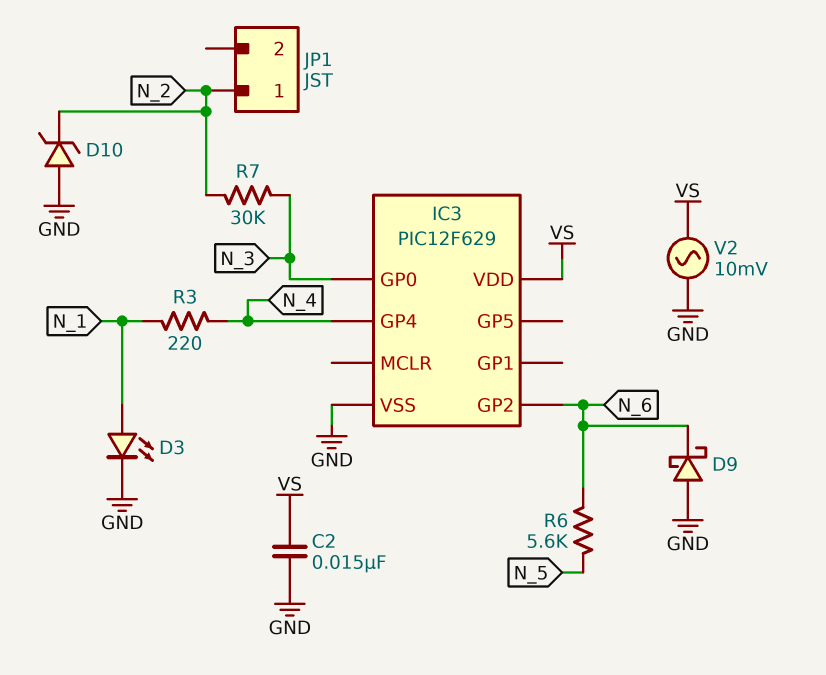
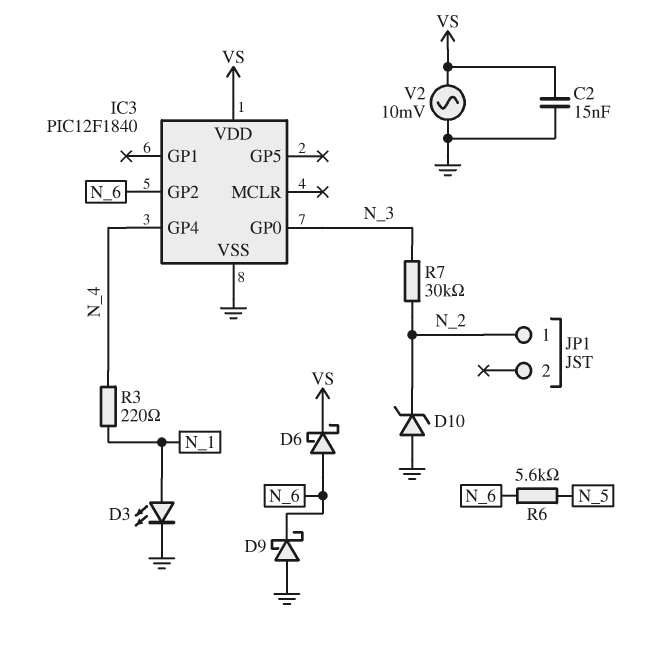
D6: none -> schottky (A N_6, K VS)
IC3: PIC12F629 -> PIC12F1840

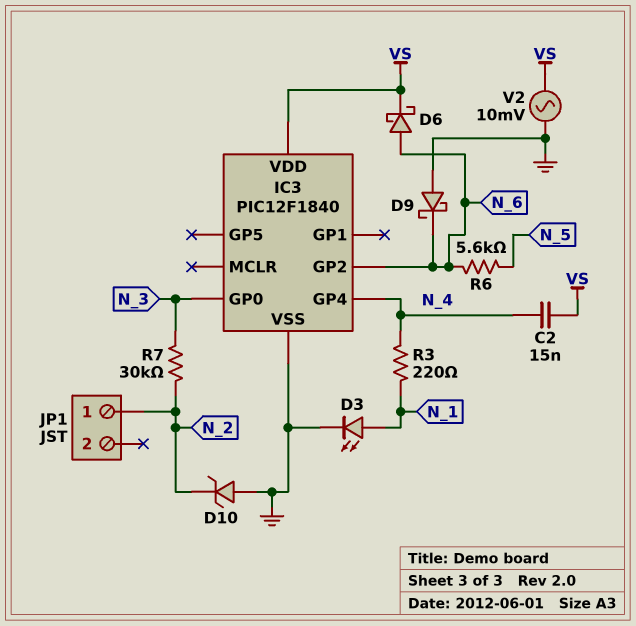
C2: 15nF (GND, VS) -> 15nF (N_4, VS)

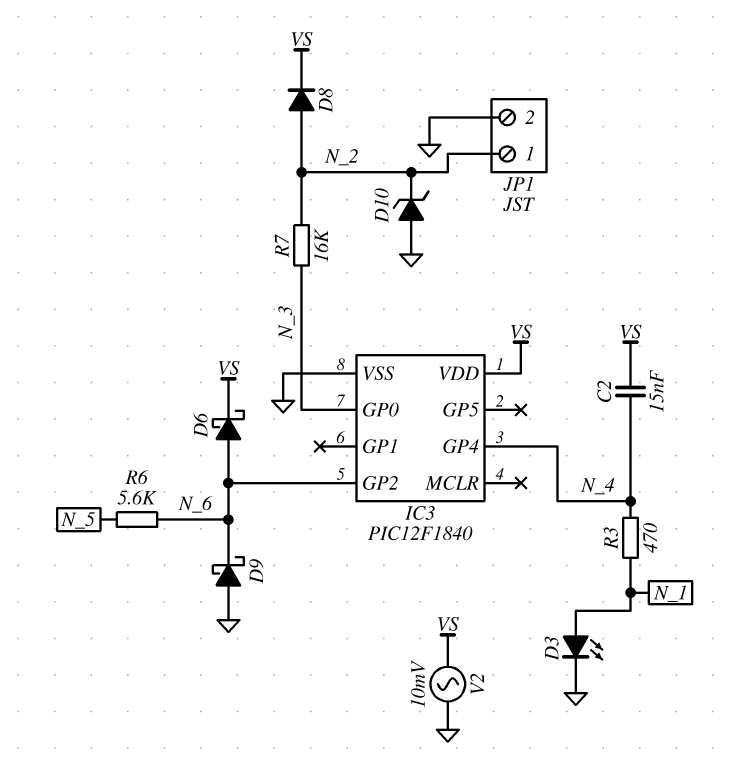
D8: none -> diode (A N_2, K VS)
JP1 pin 2: none -> GND
R3: 220 (N_1, N_4) -> 470 (N_1, N_4)
R7: 30k (N_2, N_3) -> 16k (N_2, N_3)

